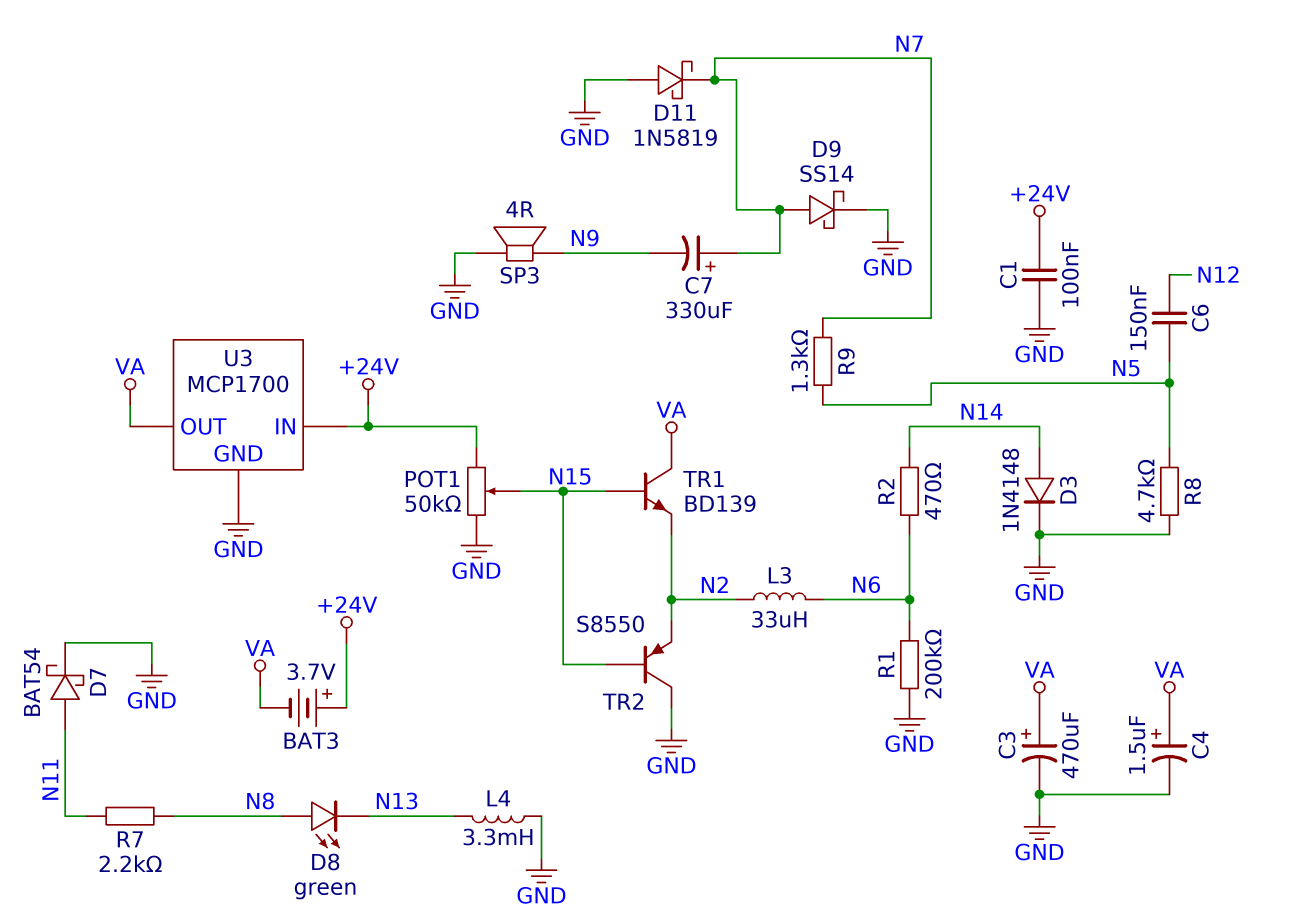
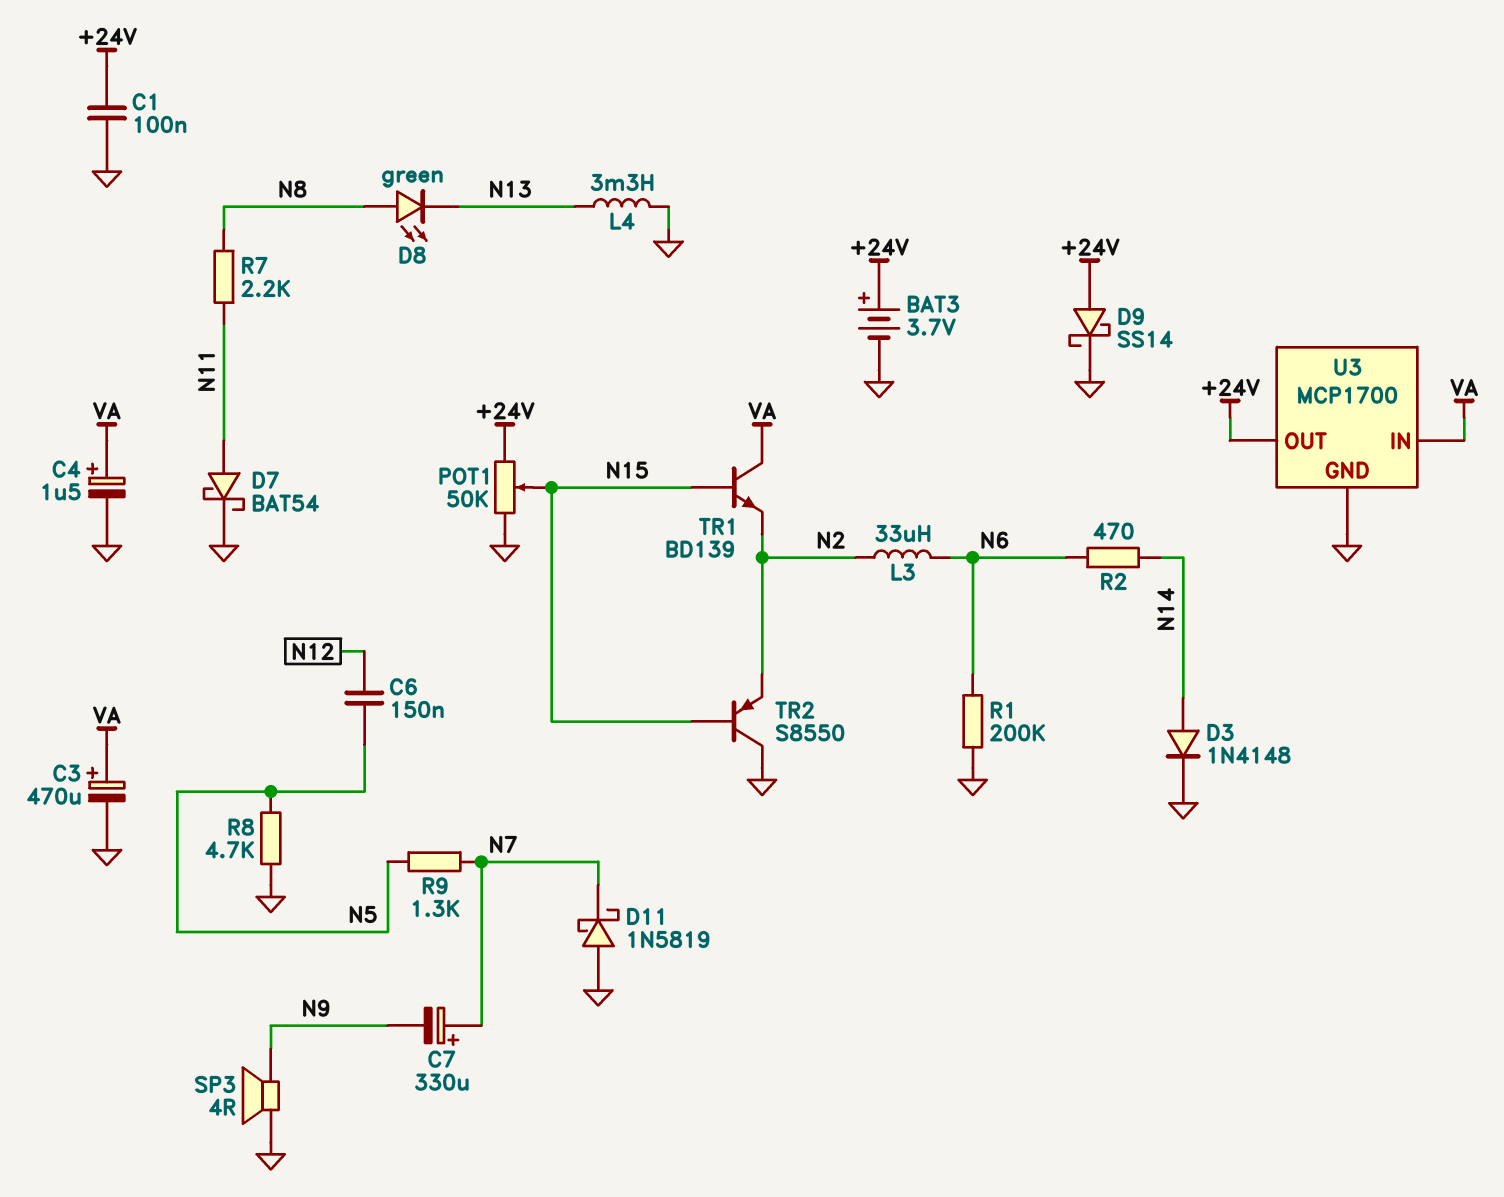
BAT3: 3.7V (plus +24V, minus VA) -> 3.7V (plus +24V, minus GND)
D9: schottky SS14 (A N7, K GND) -> schottky SS14 (A +24V, K GND)
U3 pin IN: +24V -> VA
U3 pin OUT: VA -> +24V

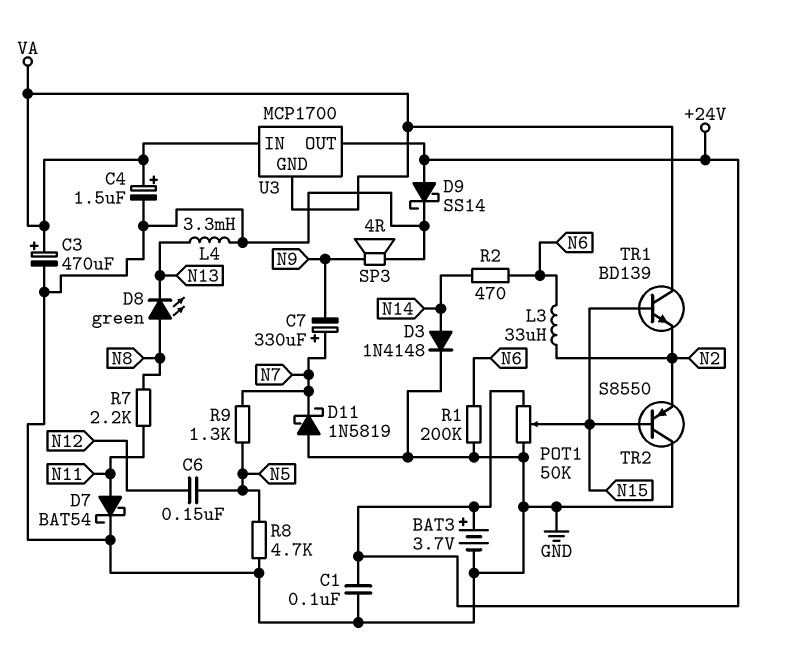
U3 pin GND: GND -> VA

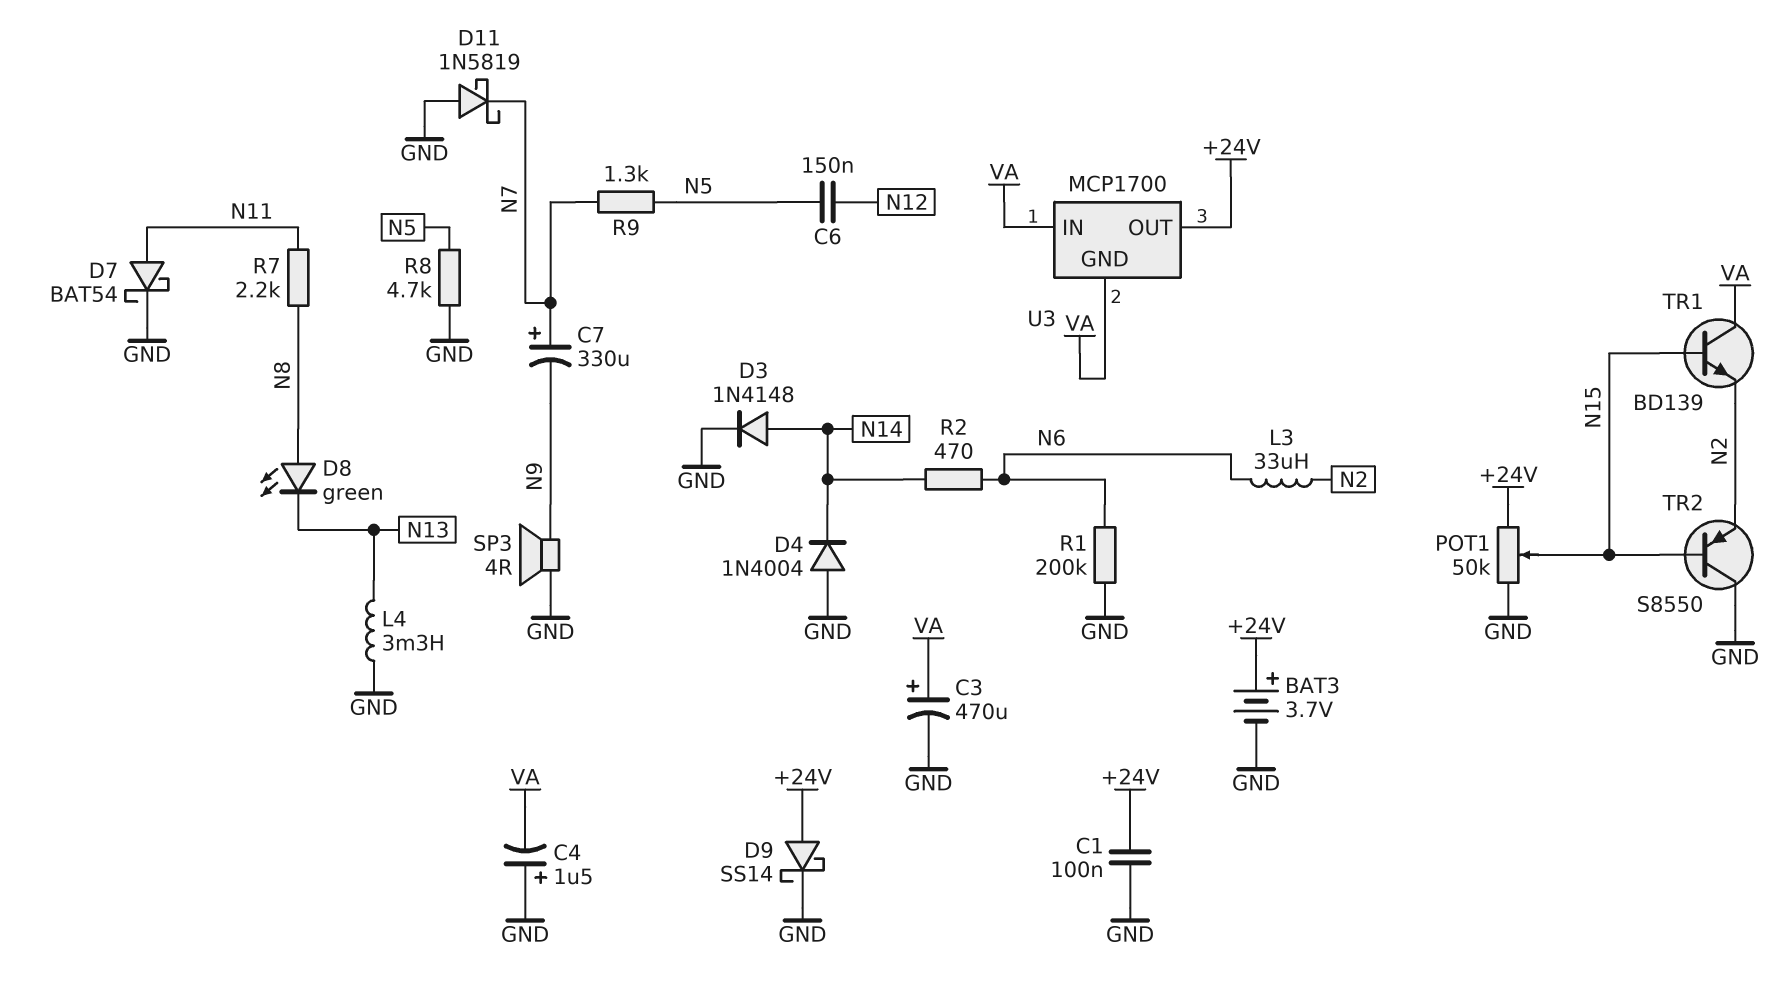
C4: 1.5uF (plus VA, minus GND) -> 1.5uF (plus GND, minus VA)
D4: none -> diode 1N4004 (A GND, K N14)

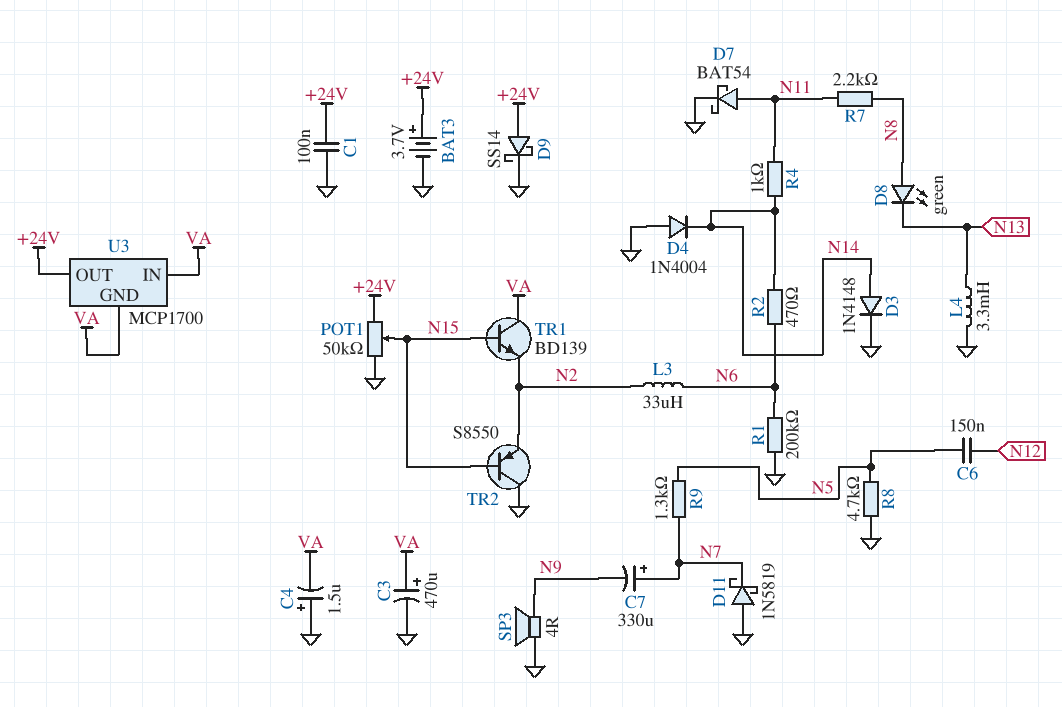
R4: none -> 1k (N11, N14)

